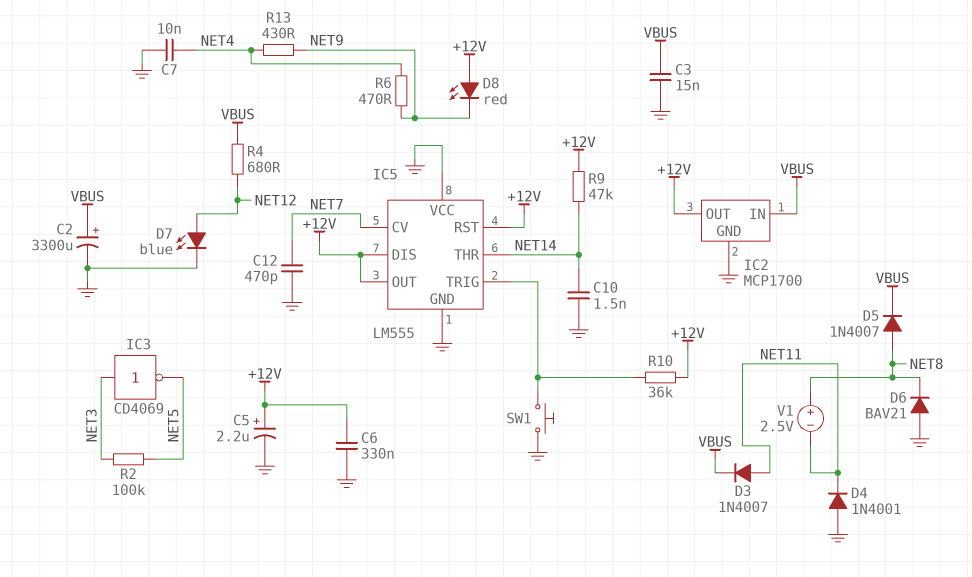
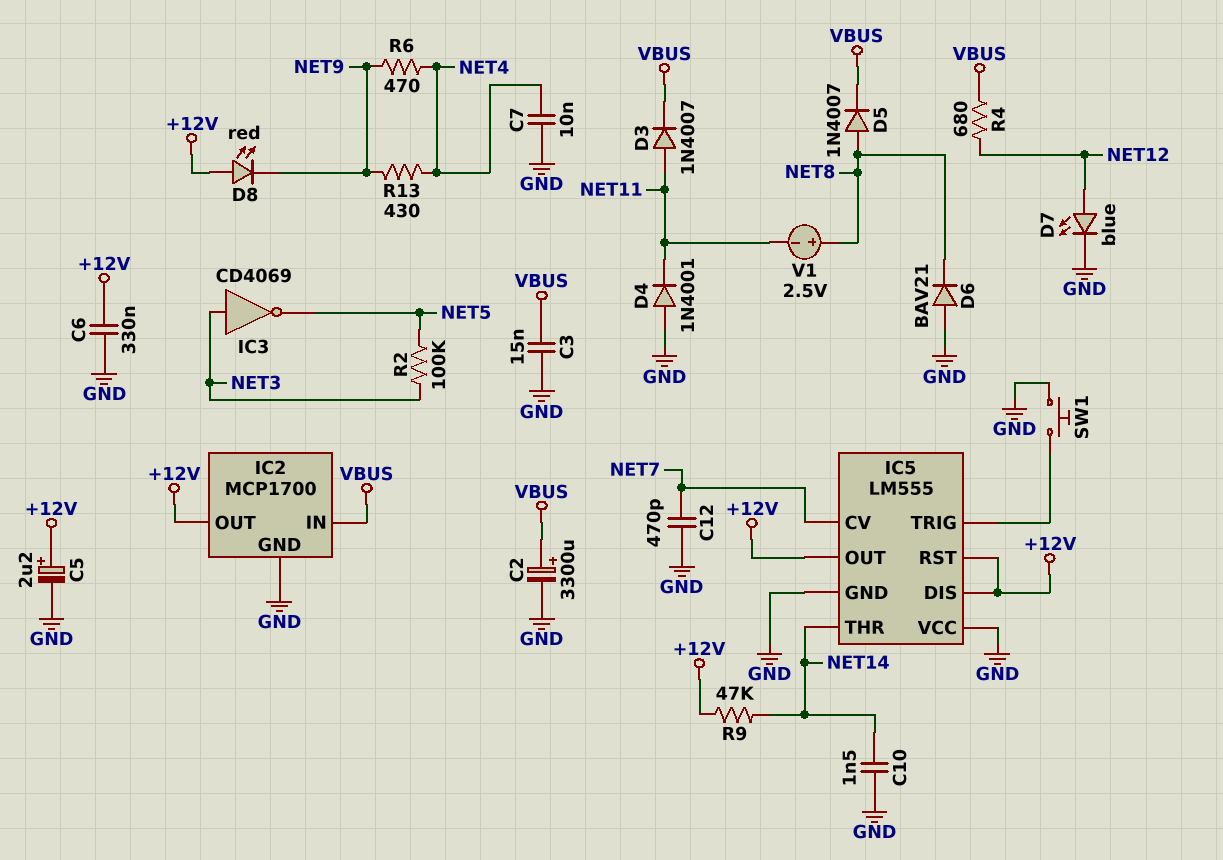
R10: 36k (+12V, IC5/TRIG) -> none

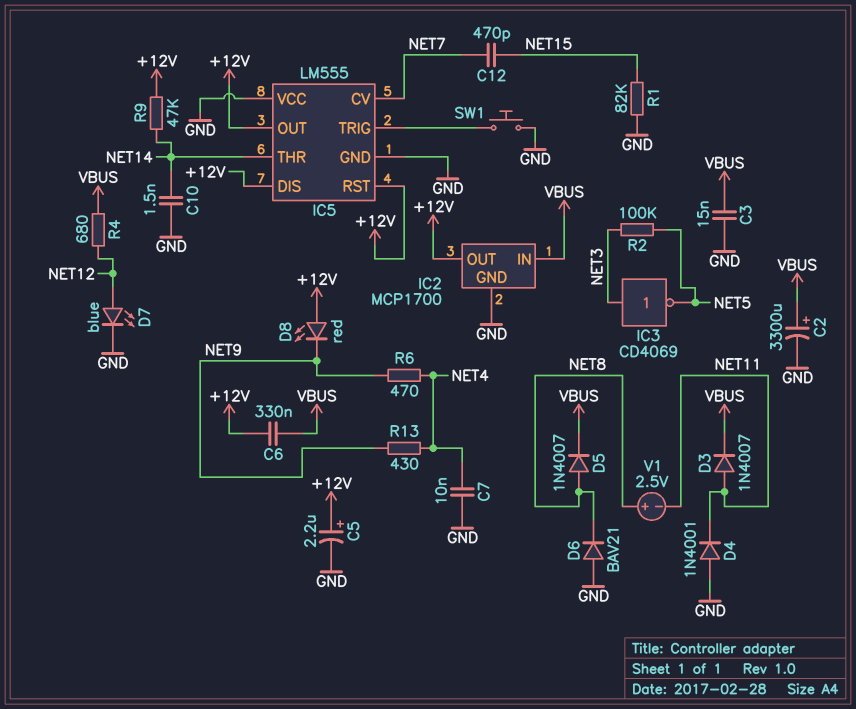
C6: 330nF (+12V, GND) -> 330nF (+12V, VBUS)
C12: 470pF (GND, NET7) -> 470pF (NET7, NET15)
R1: none -> 82k (GND, NET15)

